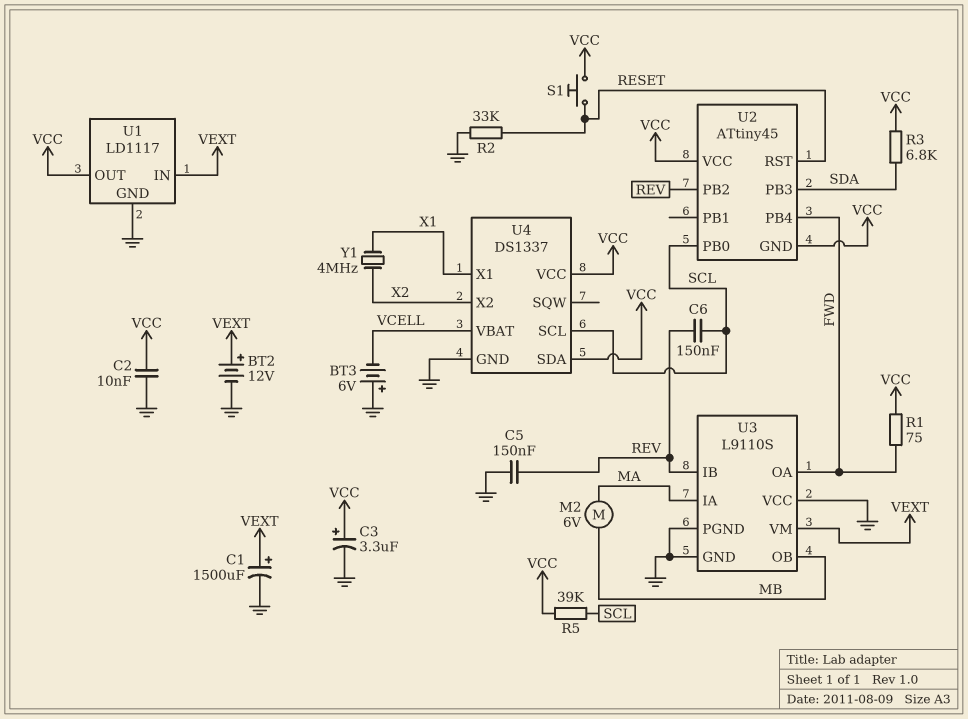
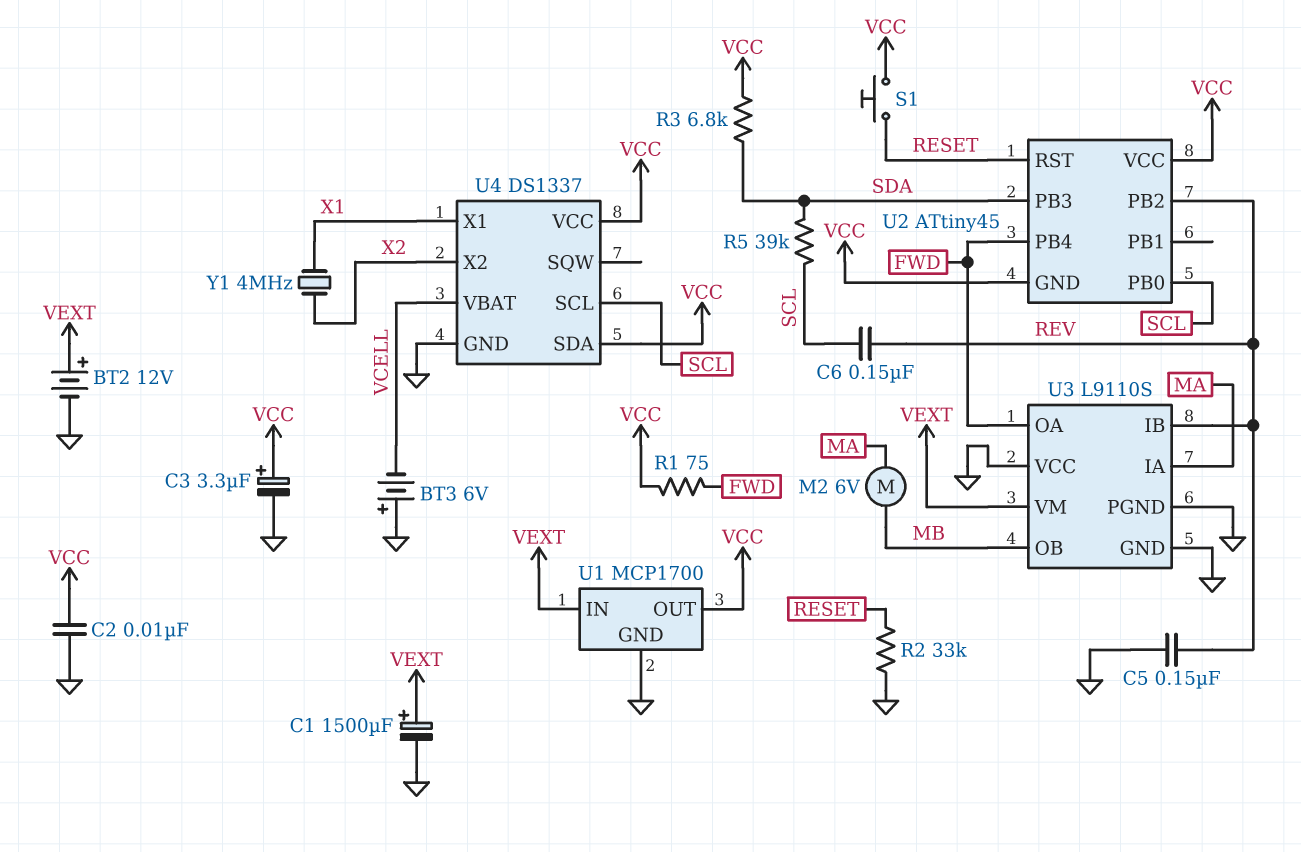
R5: 39k (SCL, VCC) -> 39k (SCL, SDA)
U1: LD1117 -> MCP1700

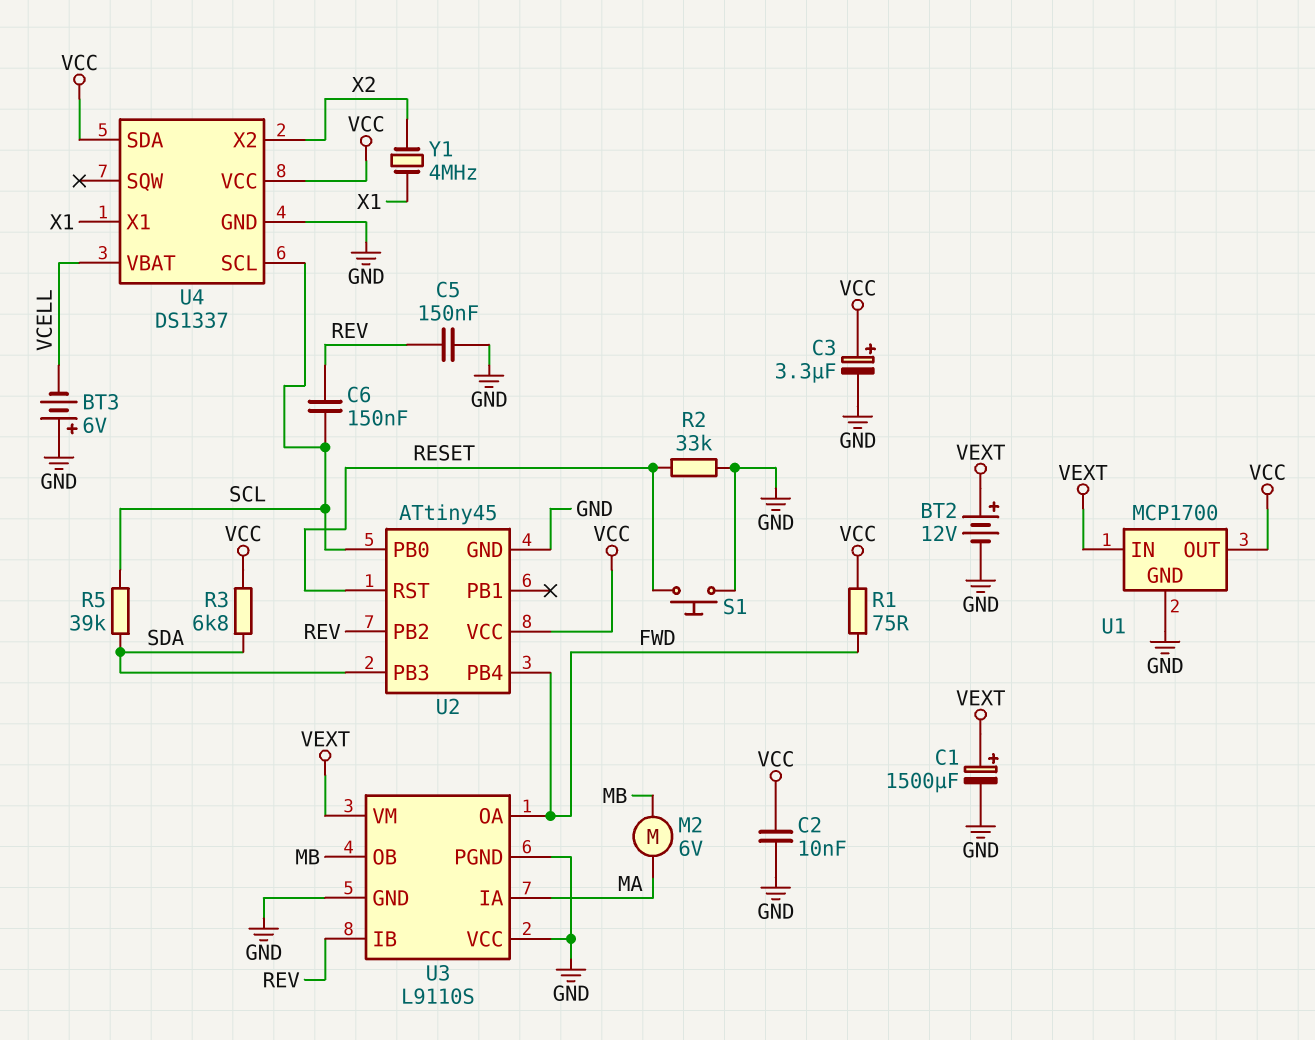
S1: button (RESET, VCC) -> button (GND, RESET)
U2 pin GND: VCC -> GND

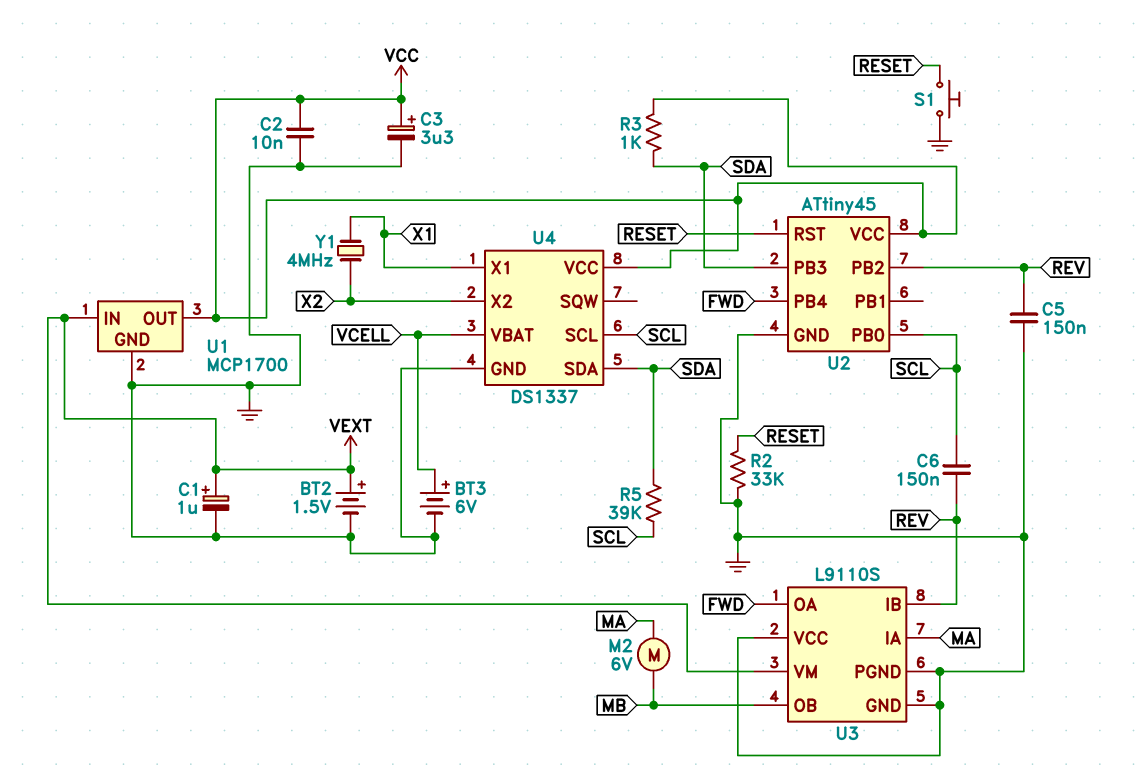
BT2: 12V (plus VEXT, minus GND) -> 1.5V (plus VEXT, minus GND)
BT3: 6V (plus GND, minus VCELL) -> 6V (plus VCELL, minus GND)
C1: 1500uF (plus VEXT, minus GND) -> 1uF (plus VEXT, minus GND)
R1: 75 (FWD, VCC) -> none
R3: 6.8k (SDA, VCC) -> 1k (SDA, VCC)
U4 pin SDA: VCC -> SDA

